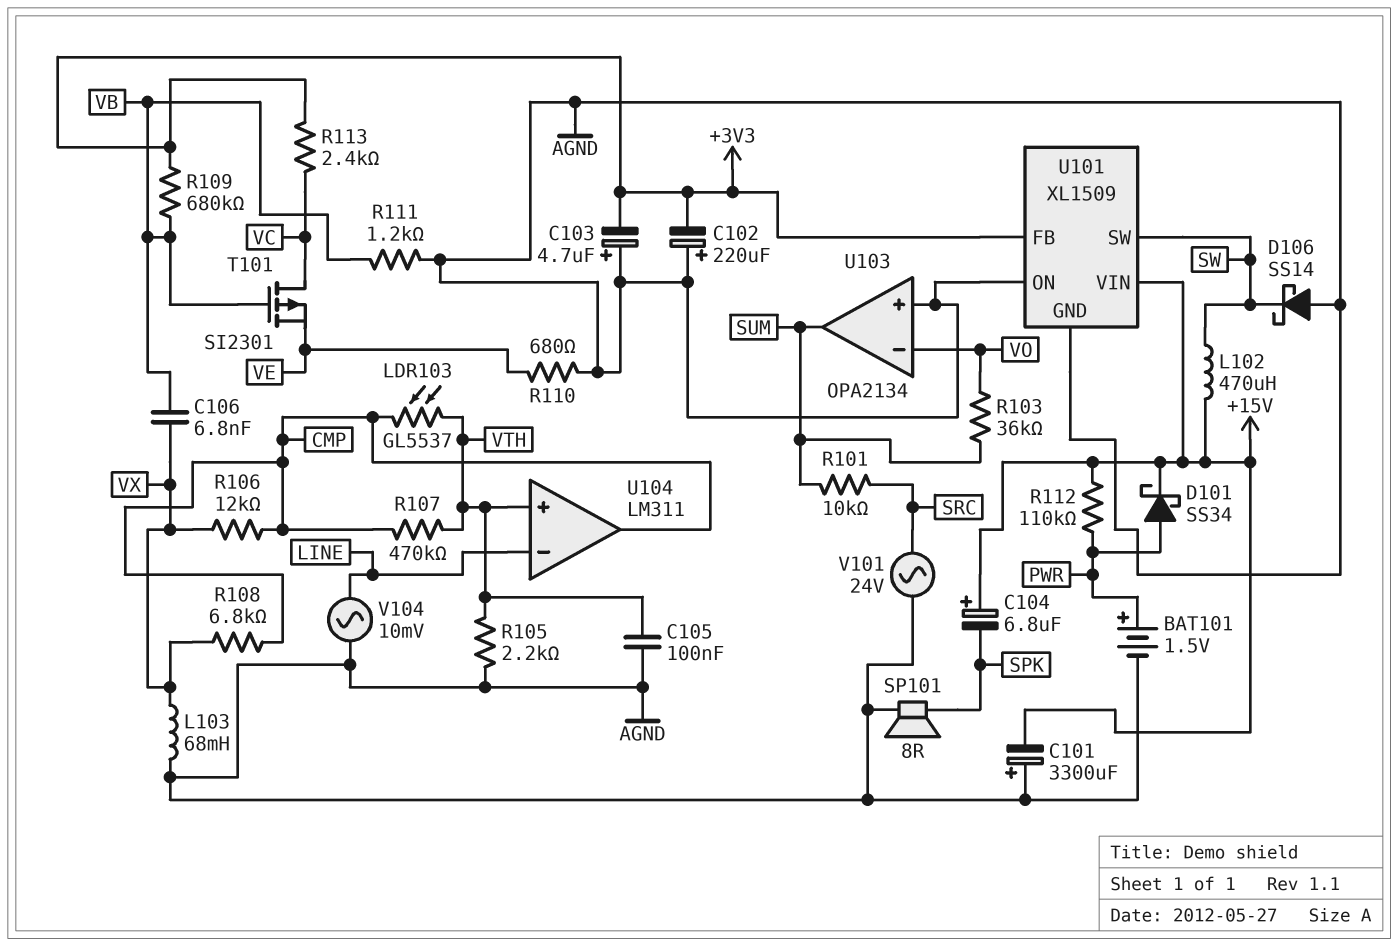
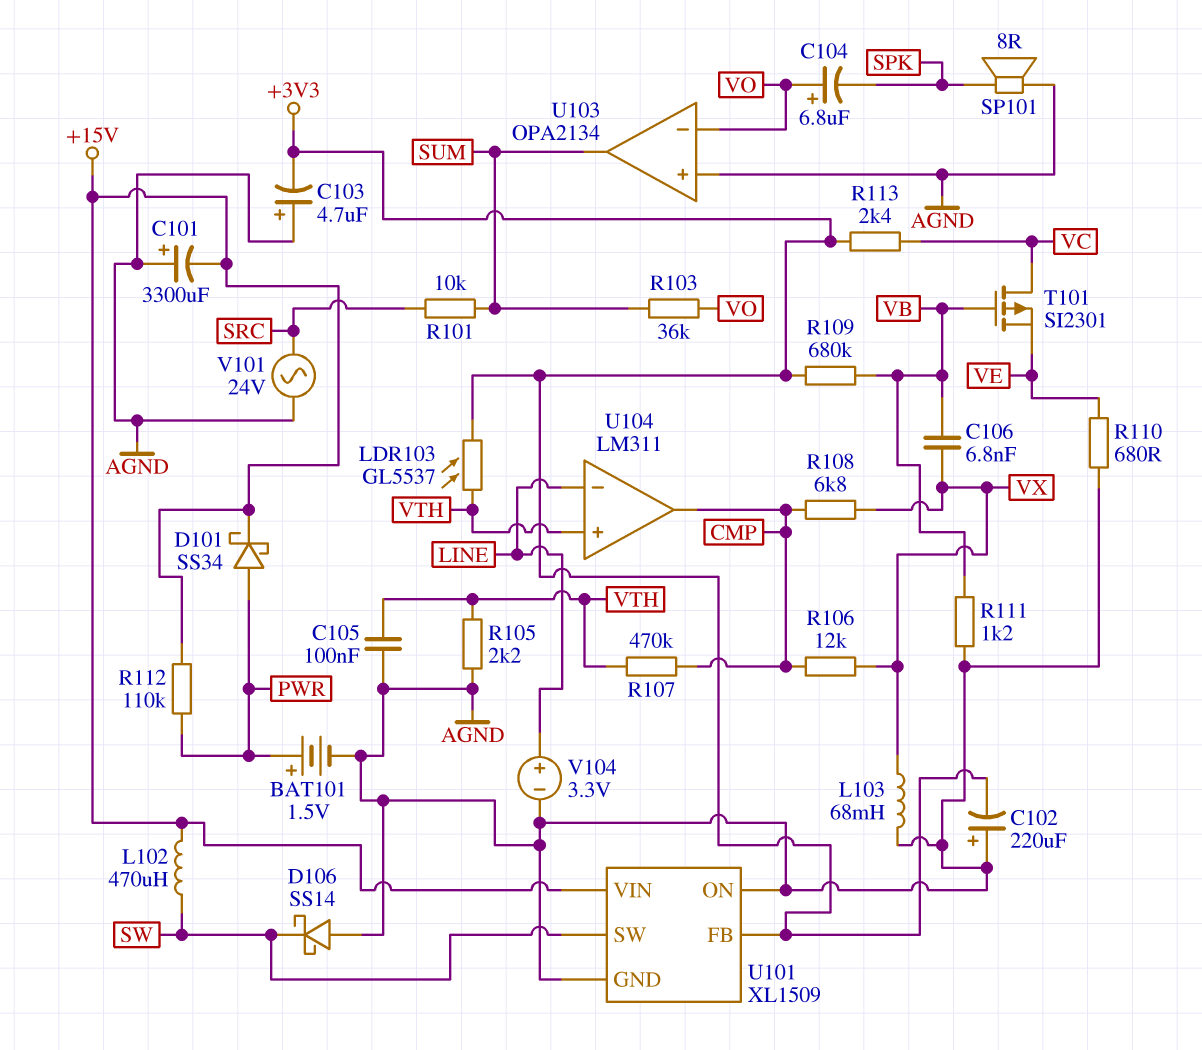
C104: 6.8uF (plus +15V, minus SPK) -> 6.8uF (plus VO, minus SPK)
LDR103: GL5537 (CMP, VTH) -> GL5537 (+3V3, VTH)
V104: AC 10mV (AGND, LINE) -> 3.3V (plus LINE, minus AGND)

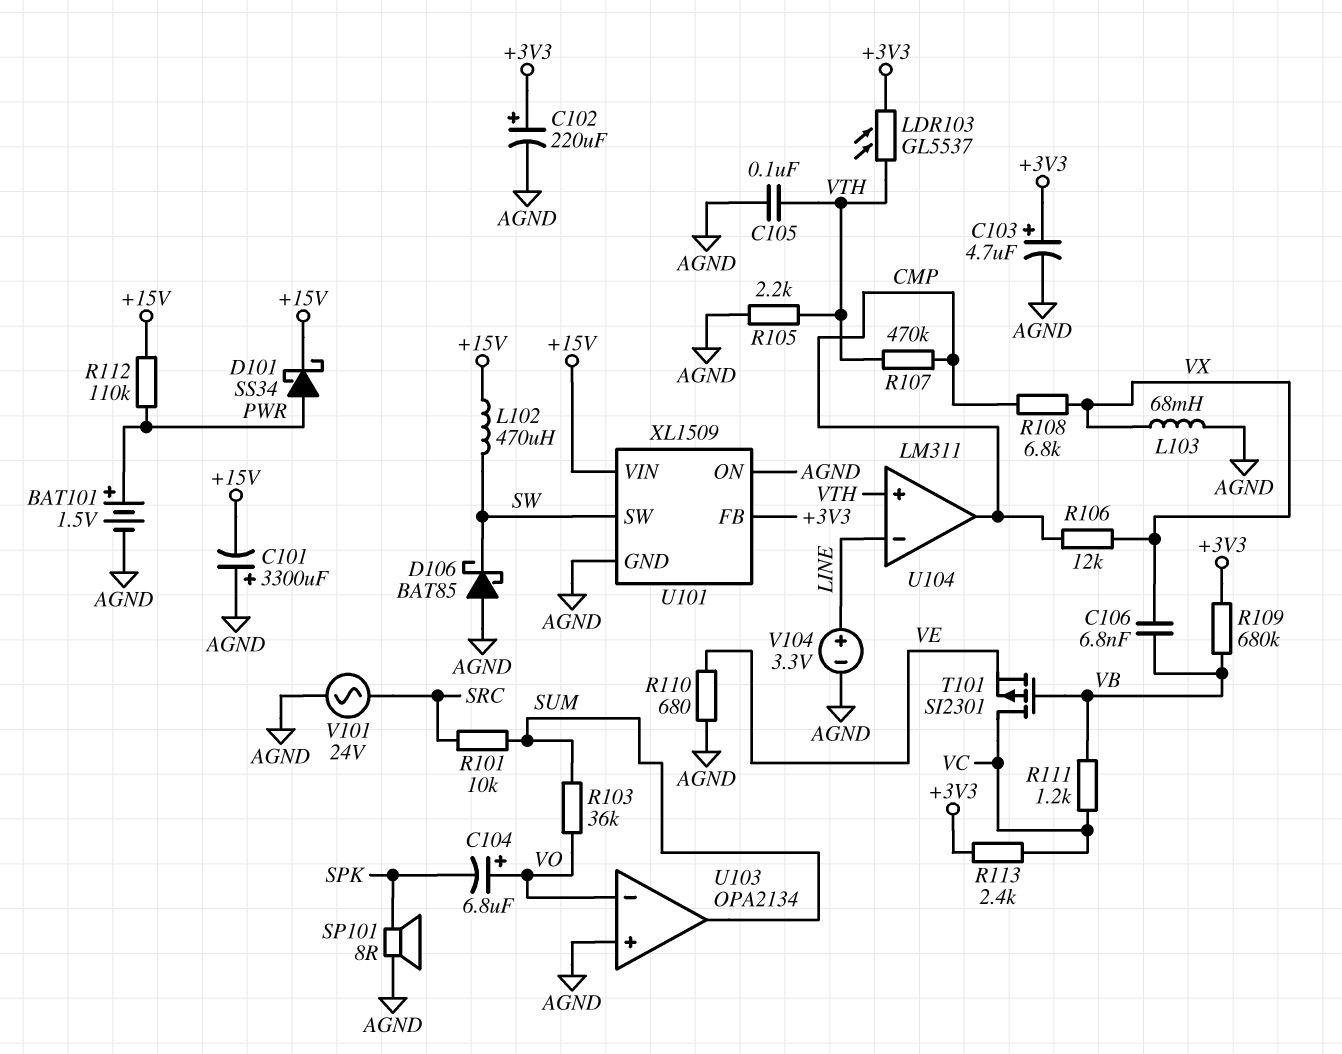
C102: 220uF (plus AGND, minus +3V3) -> 220uF (plus +3V3, minus AGND)
C103: 4.7uF (plus AGND, minus +3V3) -> 4.7uF (plus +3V3, minus AGND)
D106: schottky SS14 (A AGND, K SW) -> schottky BAT85 (A AGND, K SW)
R111: 1.2k (AGND, VB) -> 1.2k (VB, VC)

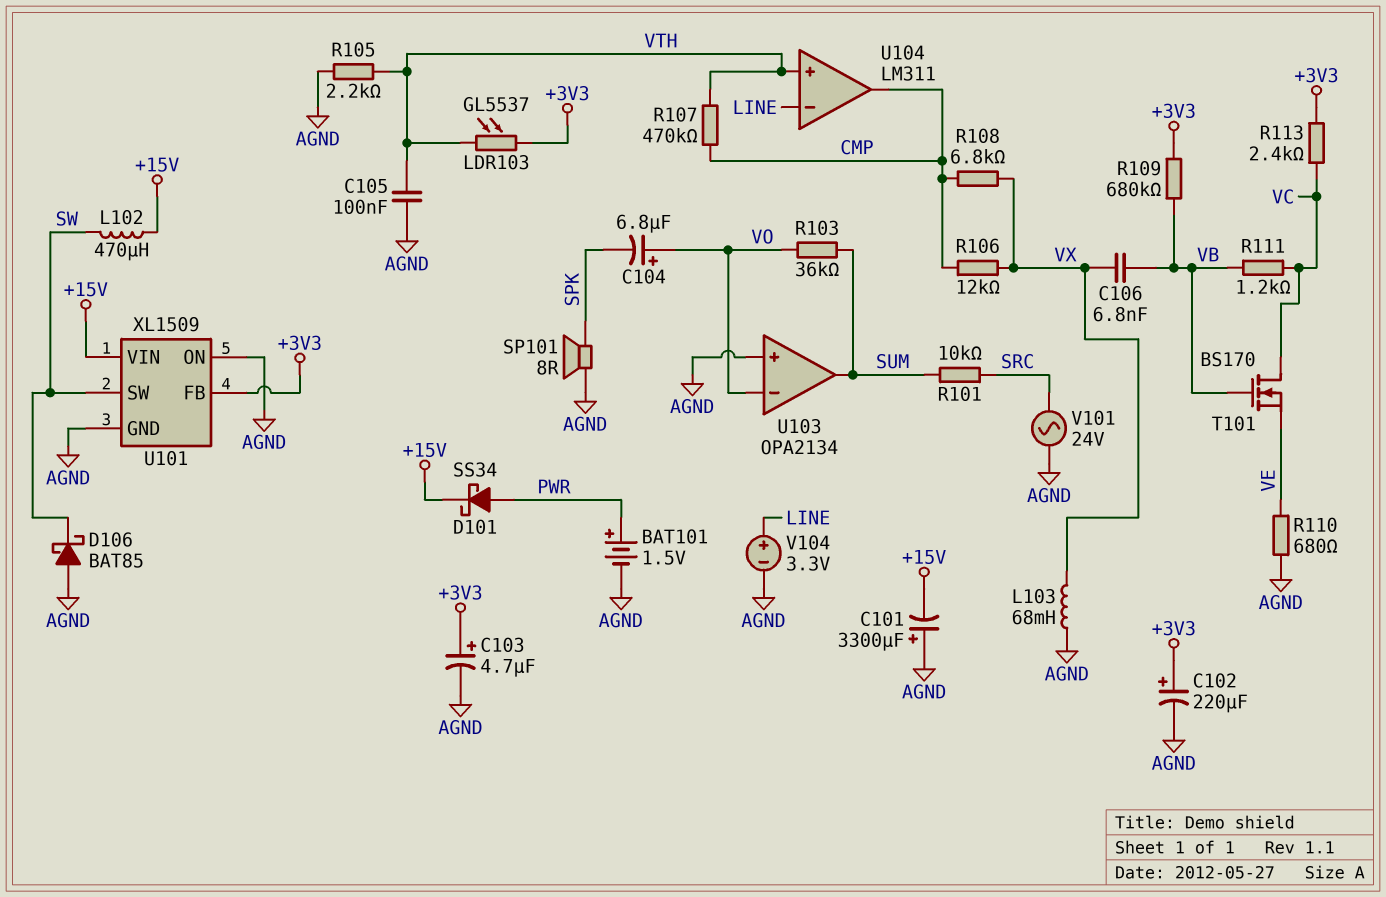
R112: 110k (+15V, PWR) -> none
T101: PMOS SI2301 (G VB, D VC, S VE) -> NMOS BS170 (G VB, D VC, S VE)

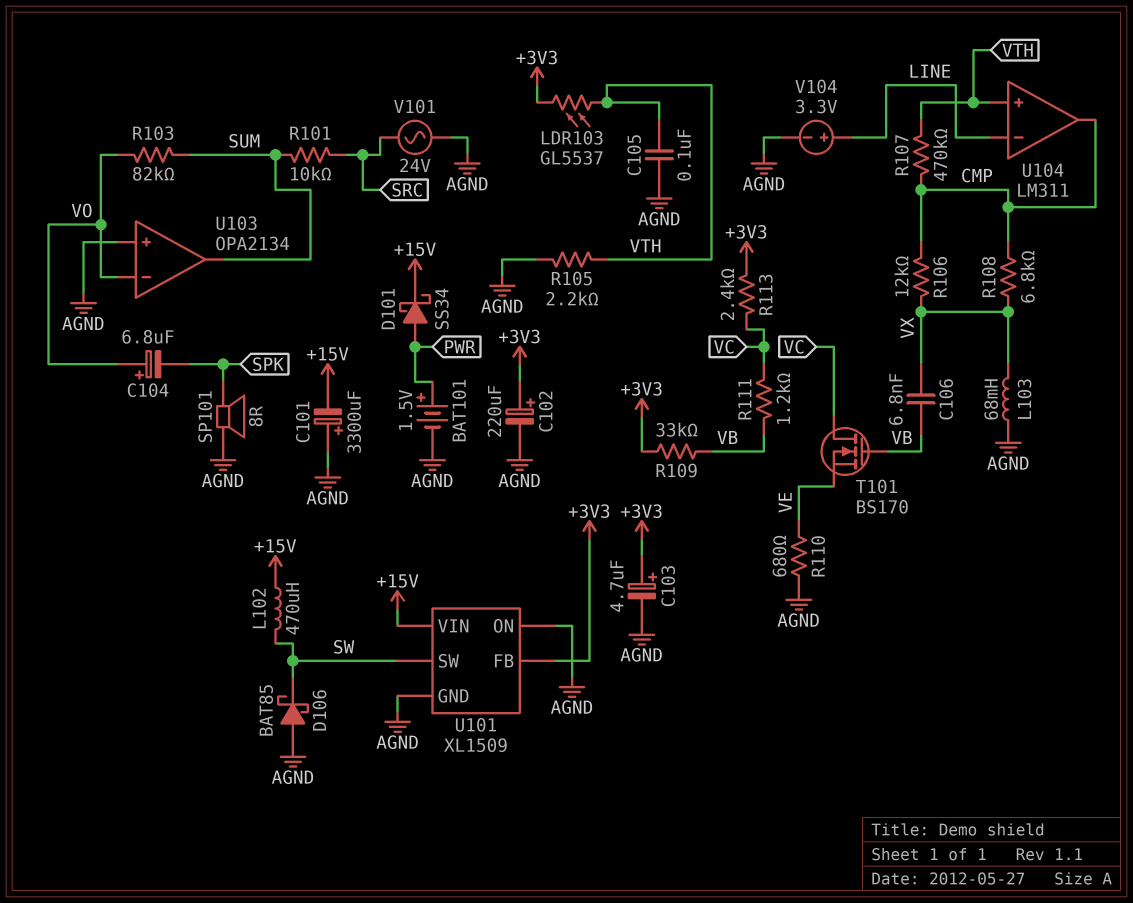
R103: 36k (SUM, VO) -> 82k (SUM, VO)
R109: 680k (+3V3, VB) -> 33k (+3V3, VB)

